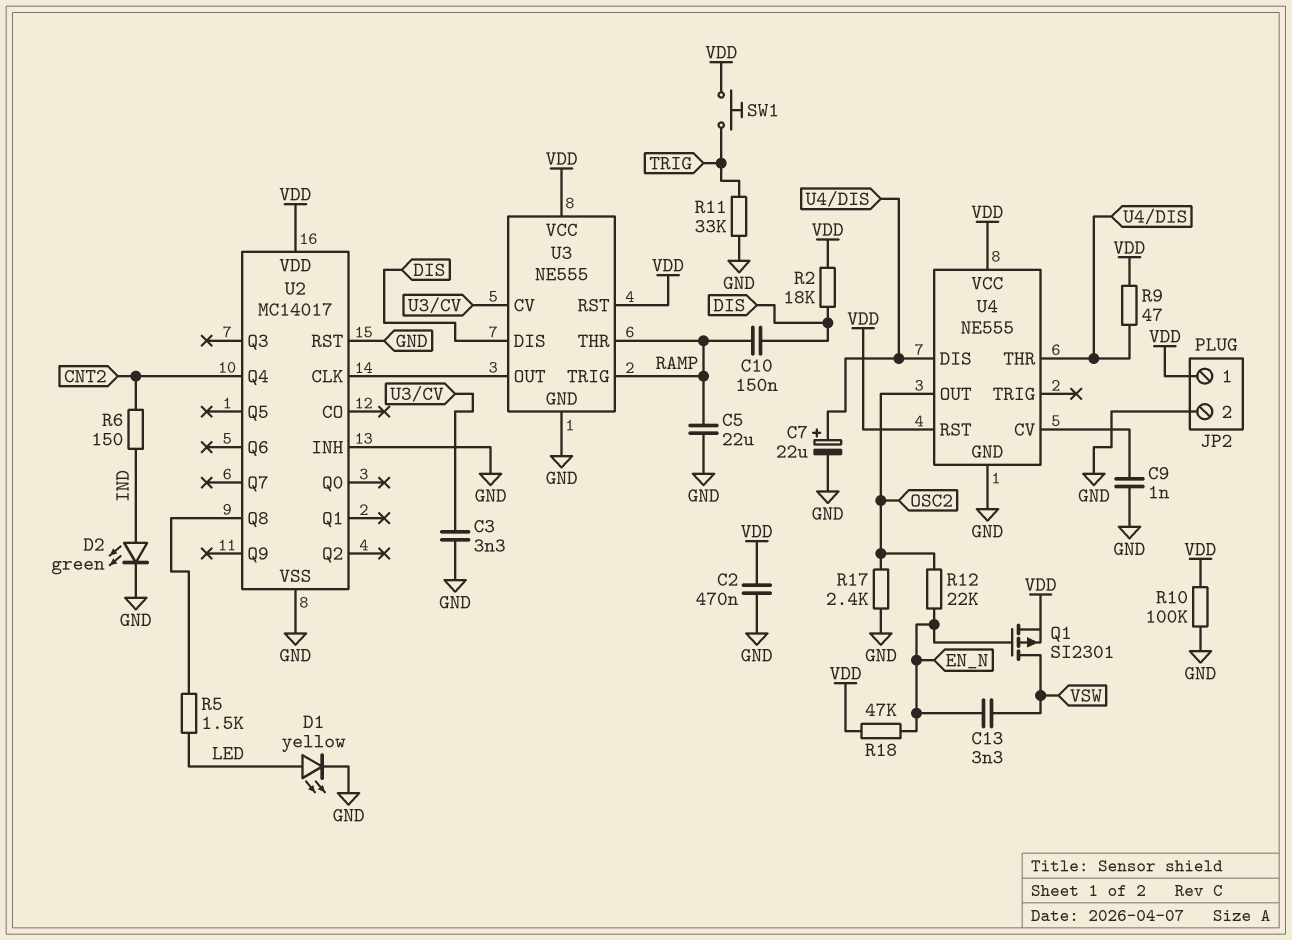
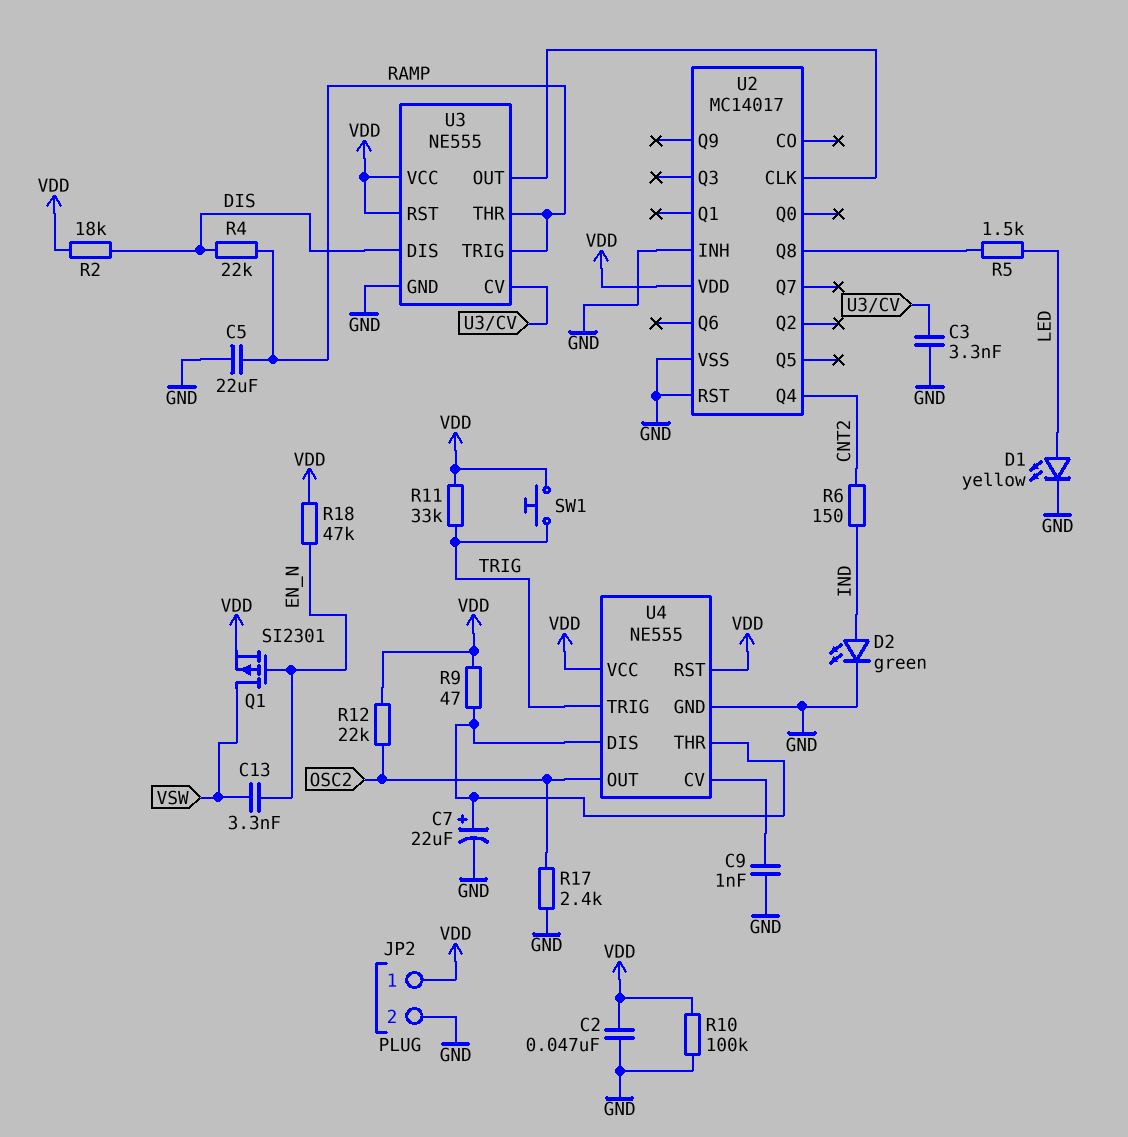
C2: 470nF (GND, VDD) -> 47nF (GND, VDD)
C10: 150nF (DIS, RAMP) -> none
R4: none -> 22k (DIS, RAMP)
R11: 33k (GND, TRIG) -> 33k (TRIG, VDD)
R12: 22k (EN_N, OSC2) -> 22k (OSC2, VDD)
U4 pin TRIG: none -> TRIG

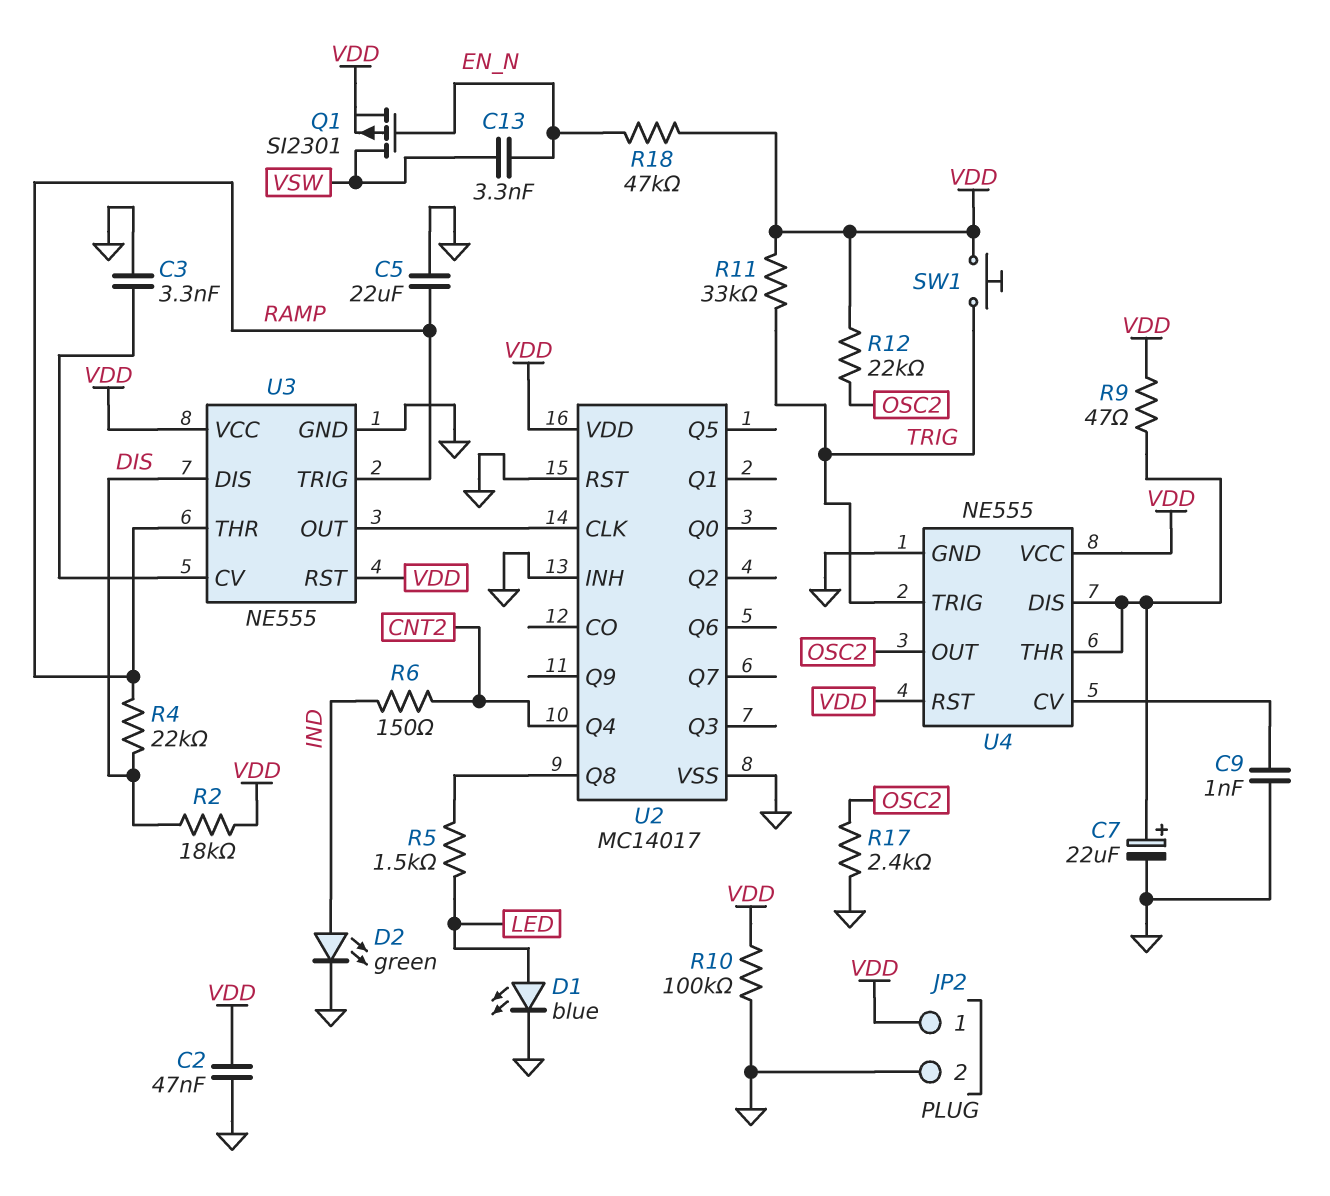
D1: LED yellow (A LED, K GND) -> LED blue (A LED, K GND)

